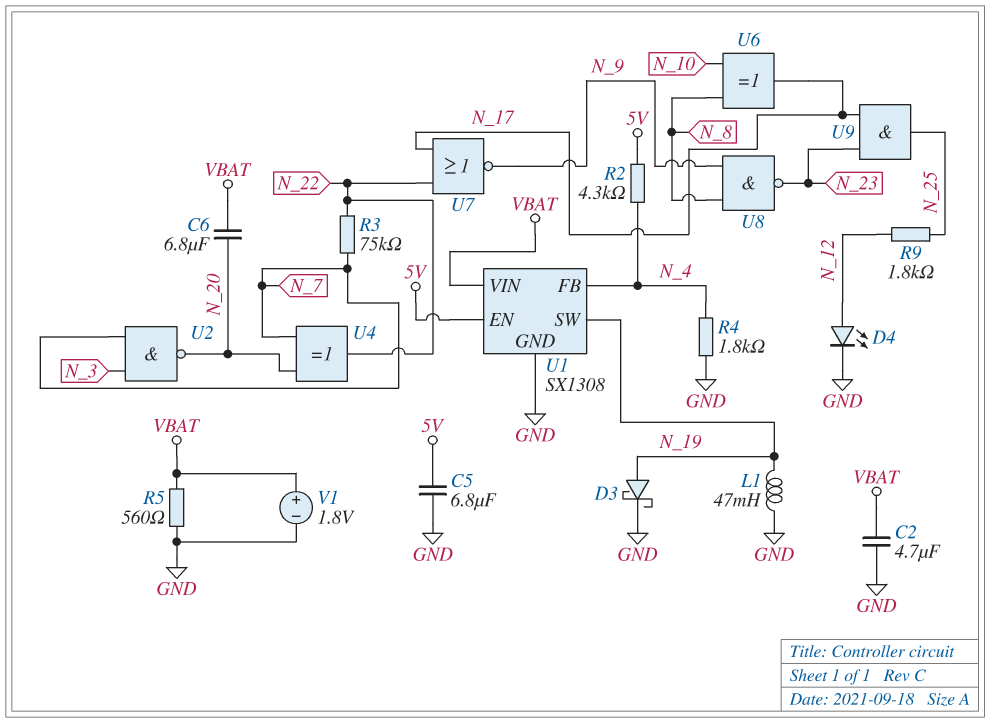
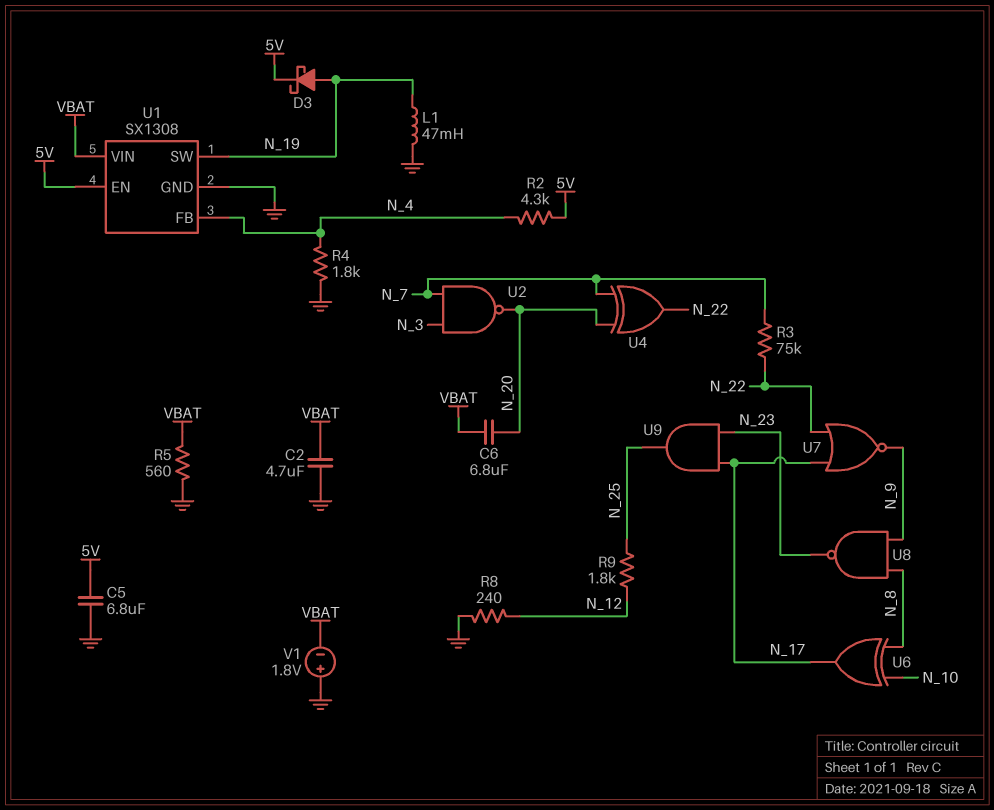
D3: schottky (A N_19, K GND) -> schottky (A N_19, K 5V)
D4: LED (A N_12, K GND) -> none
R8: none -> 240 (GND, N_12)
V1: 1.8V (plus VBAT, minus GND) -> 1.8V (plus GND, minus VBAT)

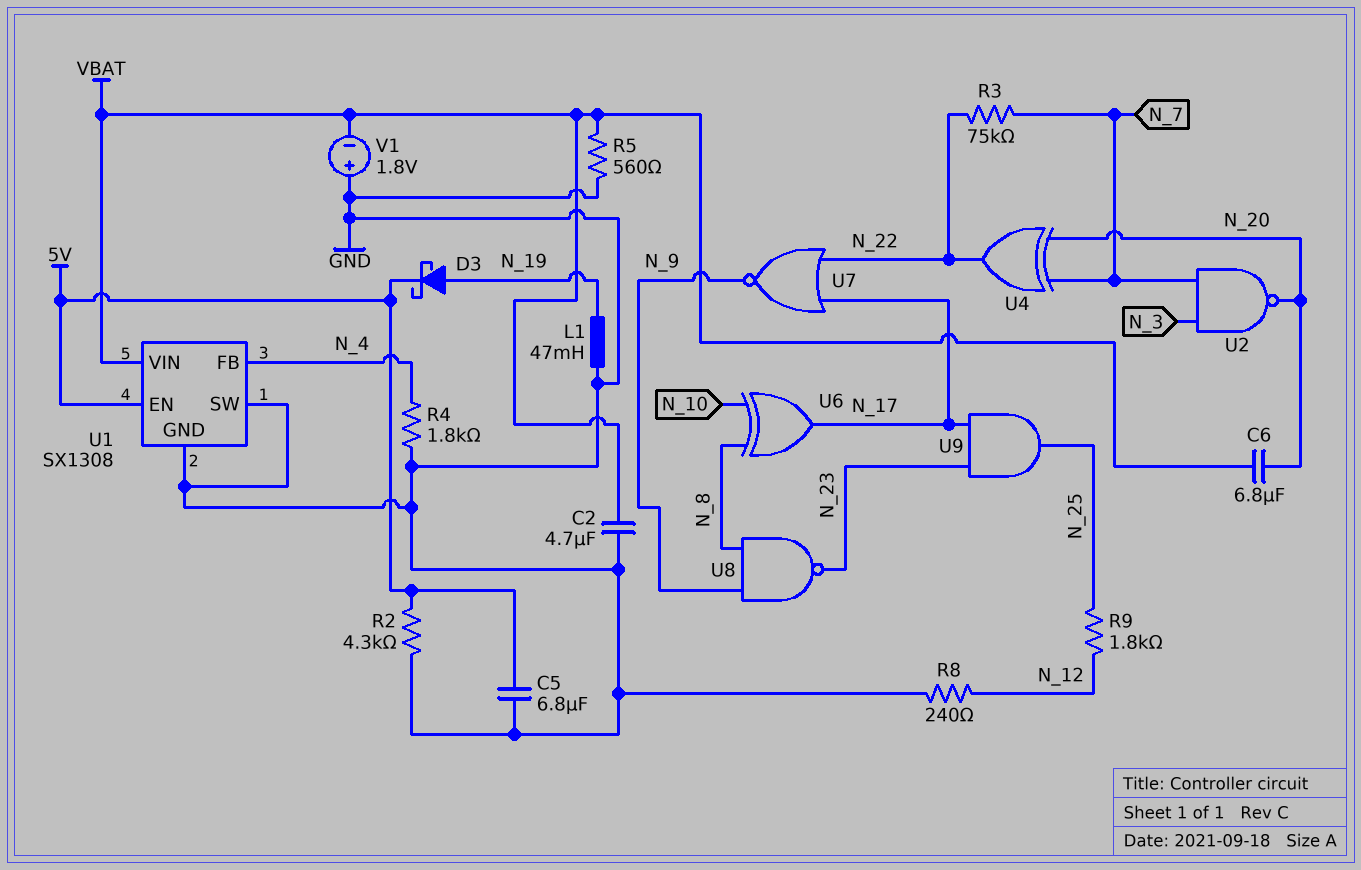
R2: 4.3k (5V, N_4) -> 4.3k (5V, GND)
U1 pin SW: N_19 -> GND

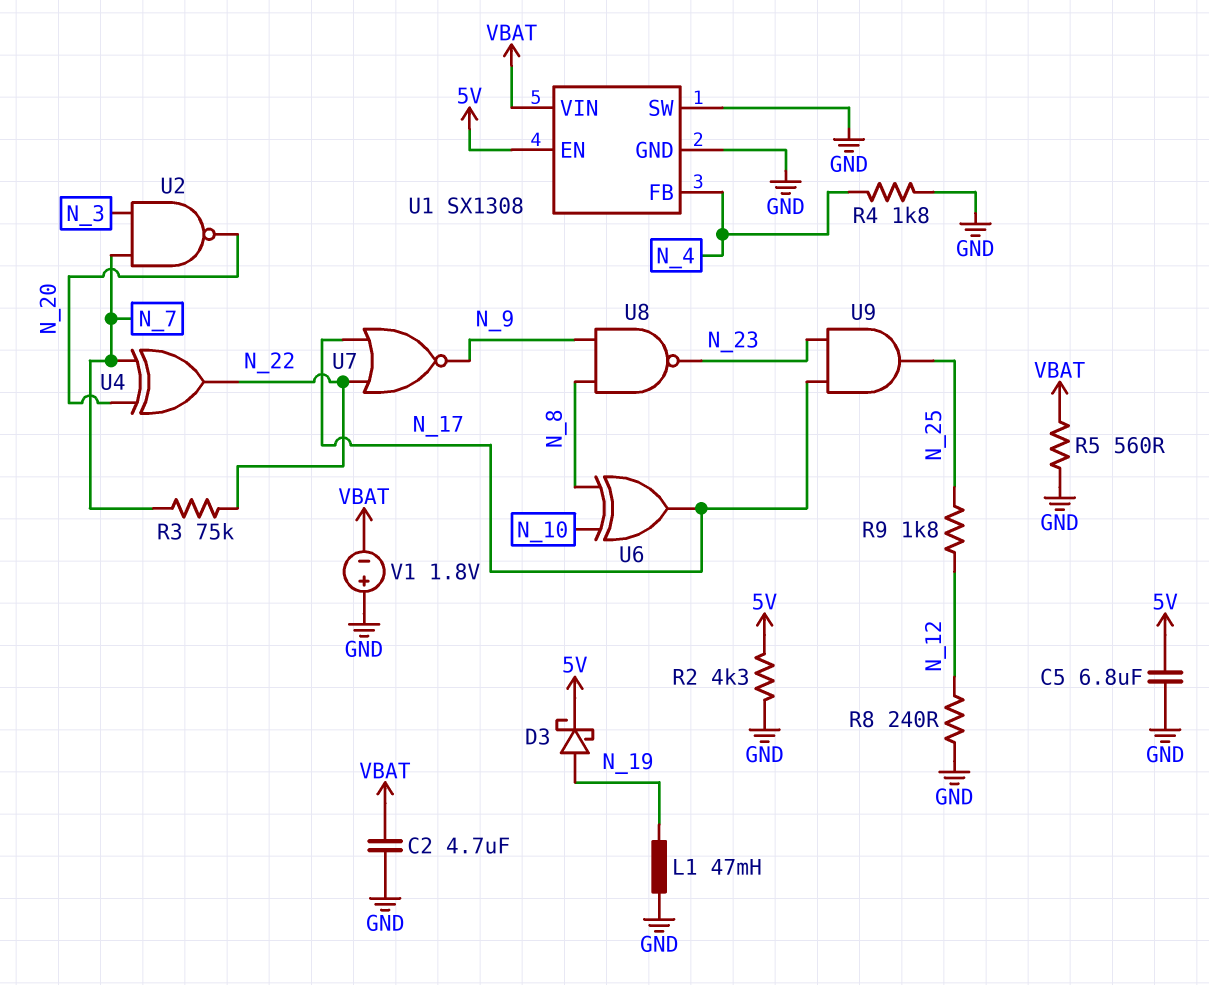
C6: 6.8uF (N_20, VBAT) -> none

